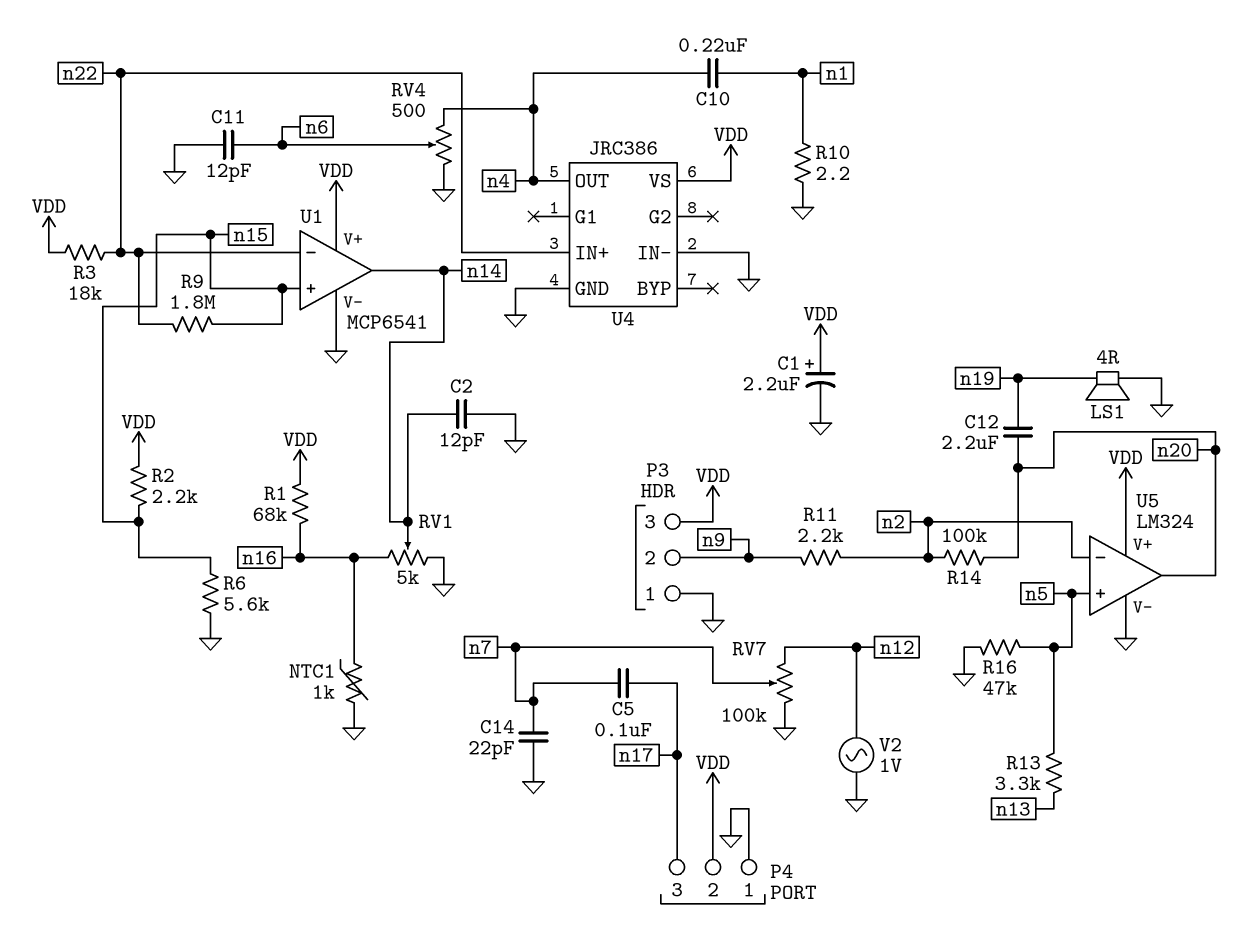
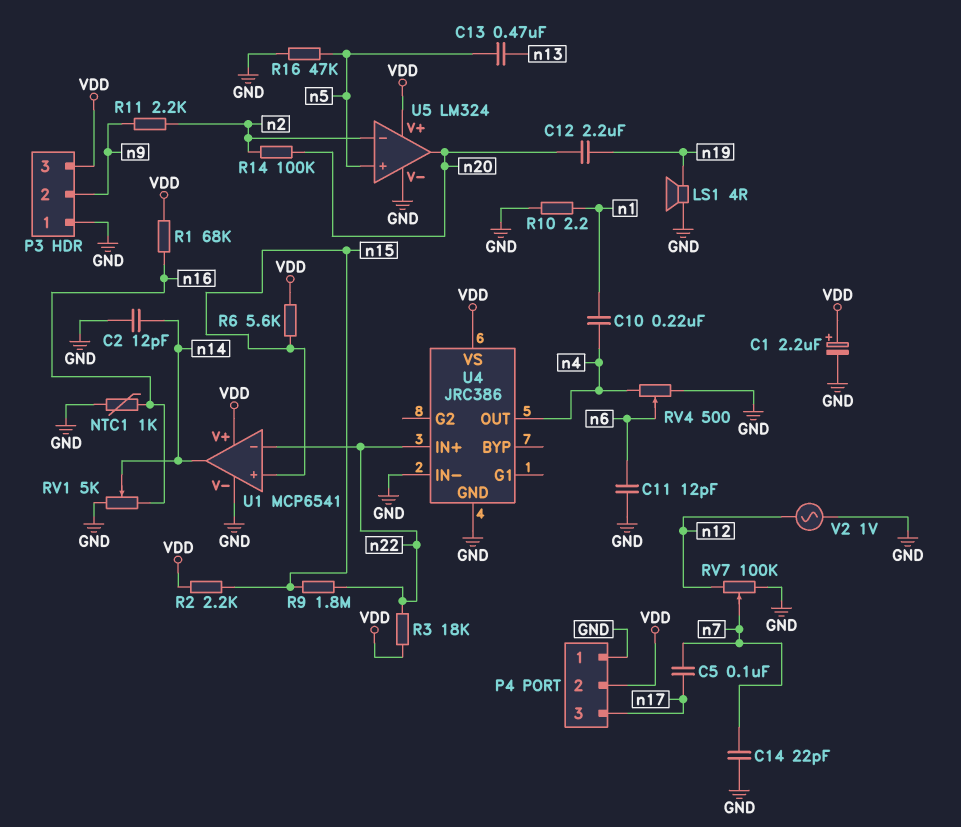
C13: none -> 470nF (n5, n13)
R6: 5.6k (GND, n15) -> 5.6k (VDD, n15)
R13: 3.3k (n5, n13) -> none

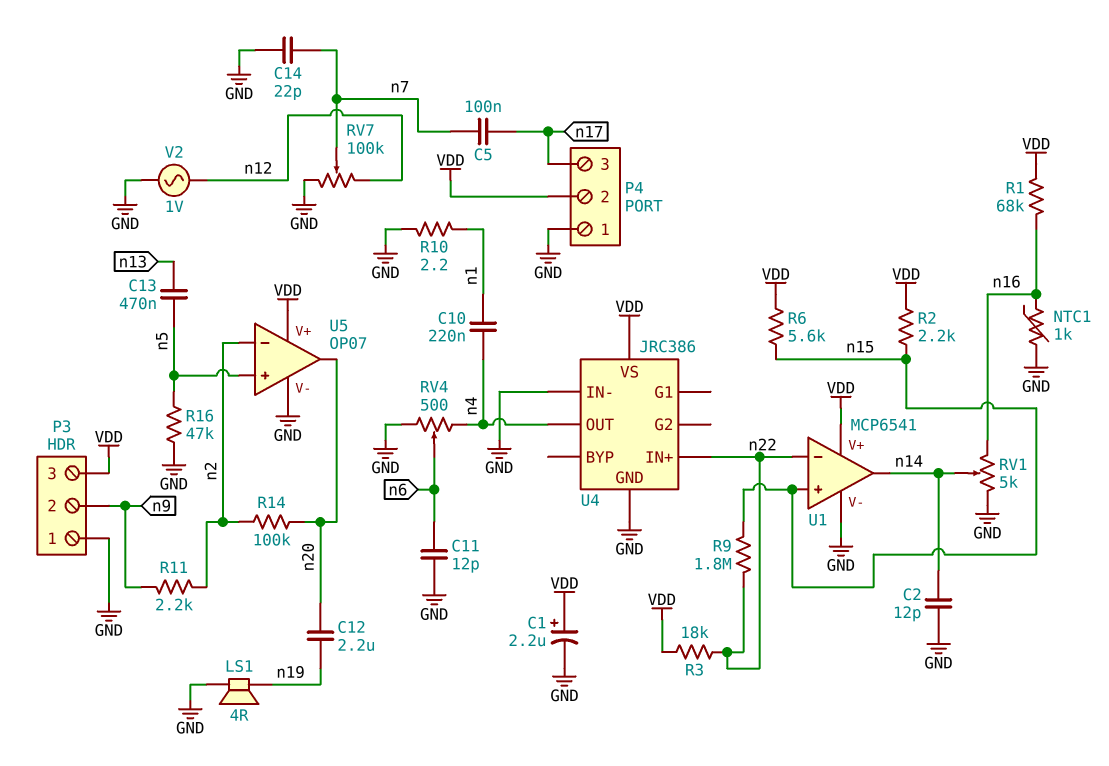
U5: LM324 -> OP07

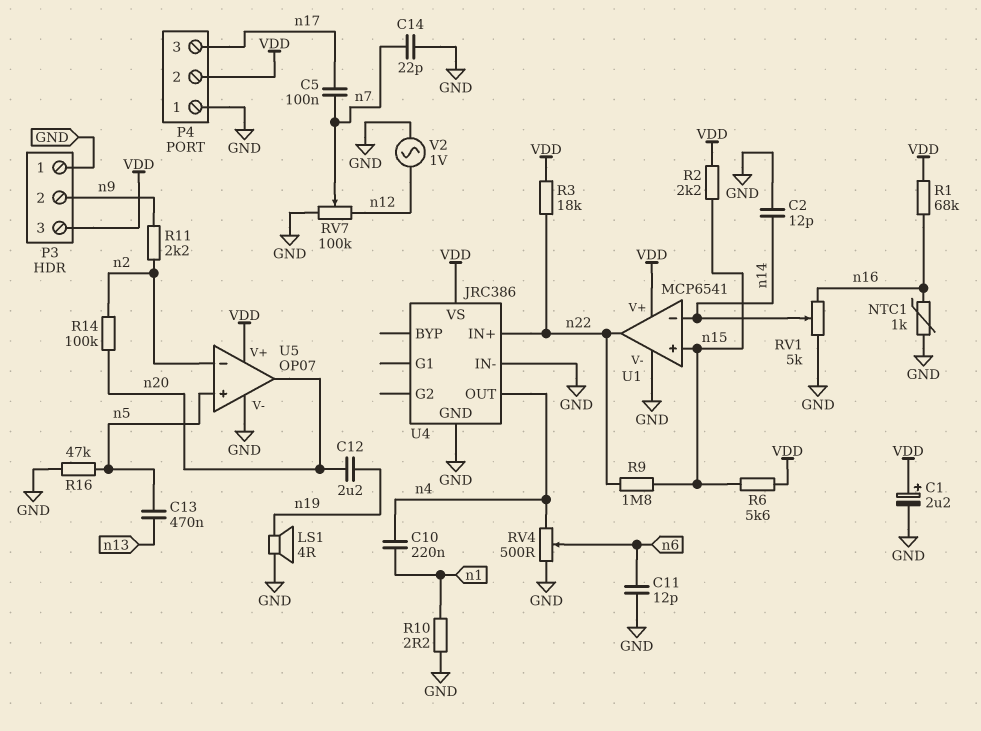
U1 pin in-: n22 -> n14
U1 pin out: n14 -> n22

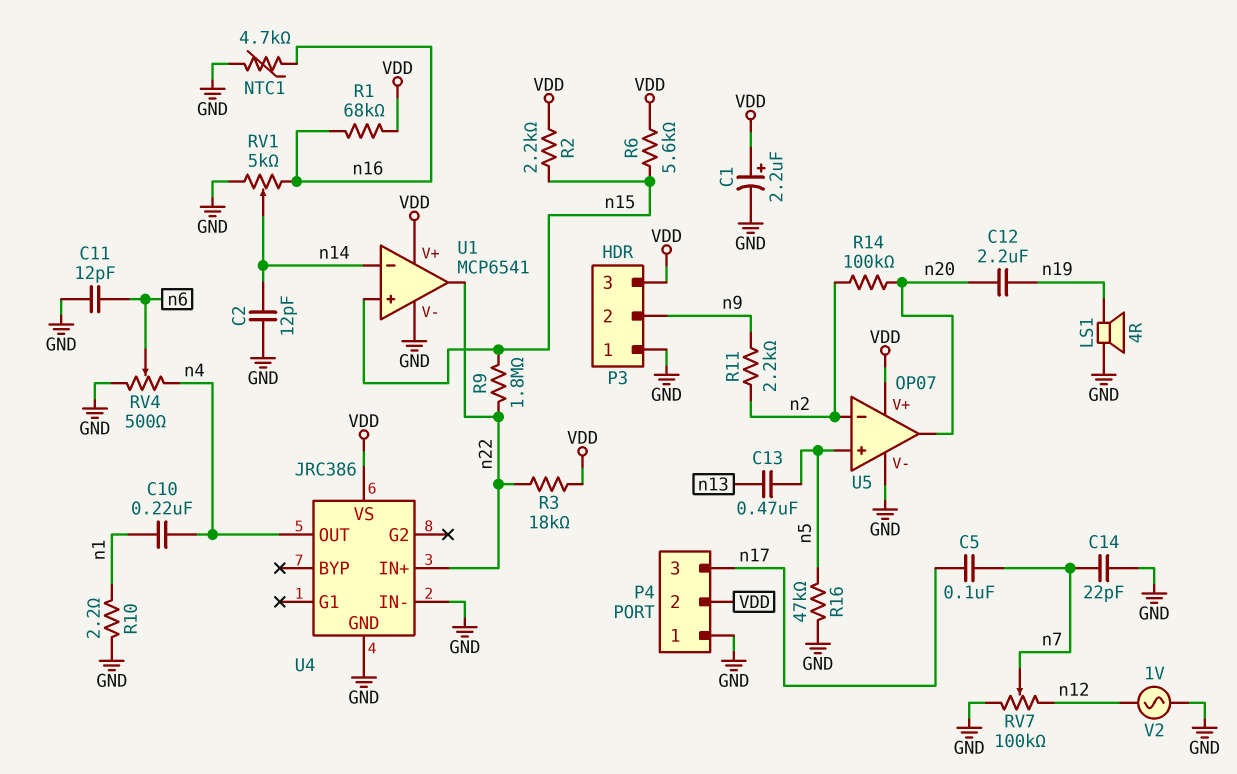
NTC1: 1k (GND, n16) -> 4.7k (GND, n16)

